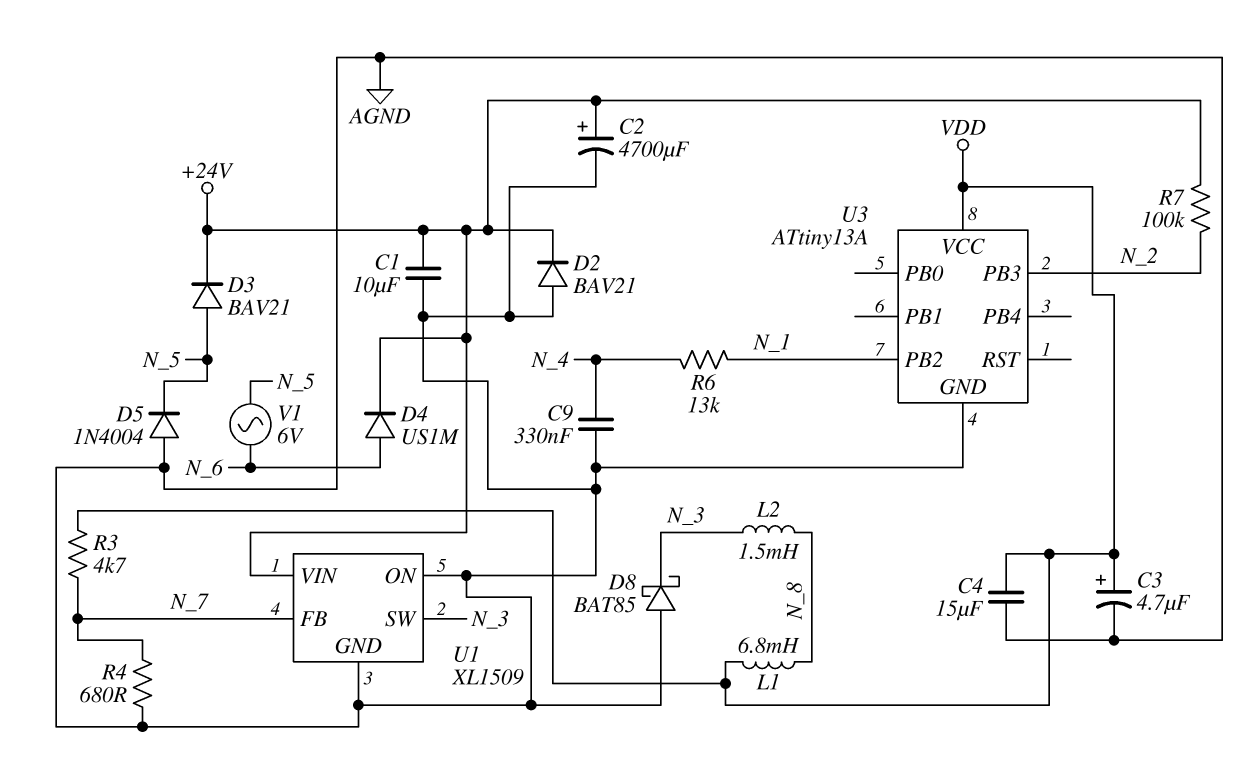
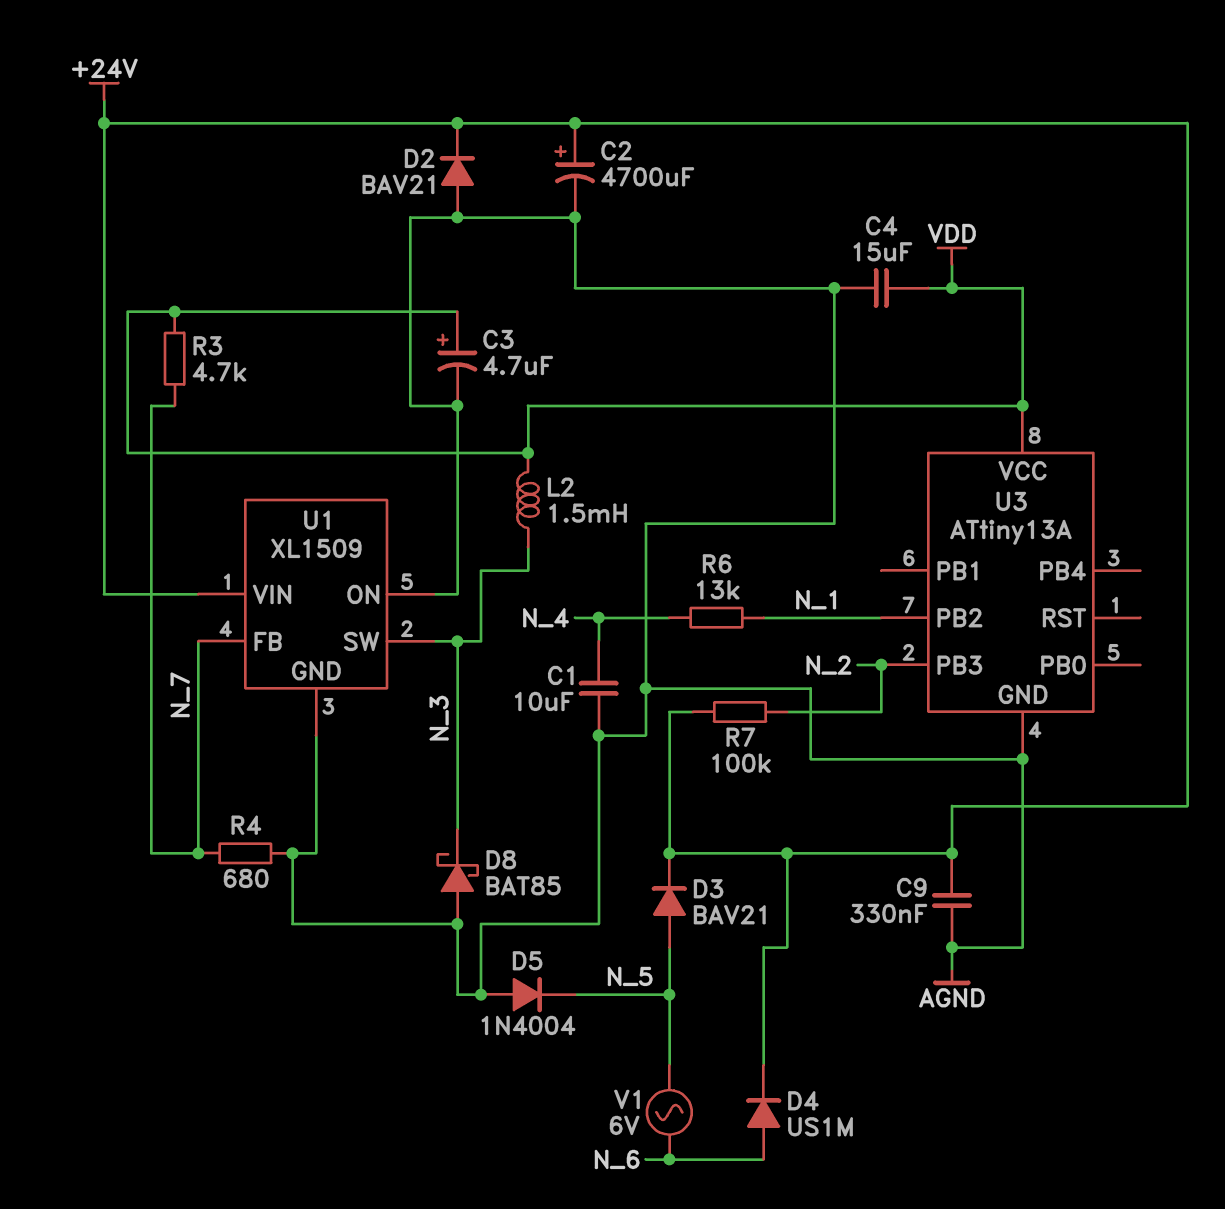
C1: 10uF (+24V, AGND) -> 10uF (AGND, N_4)
C9: 330nF (AGND, N_4) -> 330nF (+24V, AGND)
L1: 6.8mH (N_8, VDD) -> none
L2: 1.5mH (N_3, N_8) -> 1.5mH (N_3, VDD)

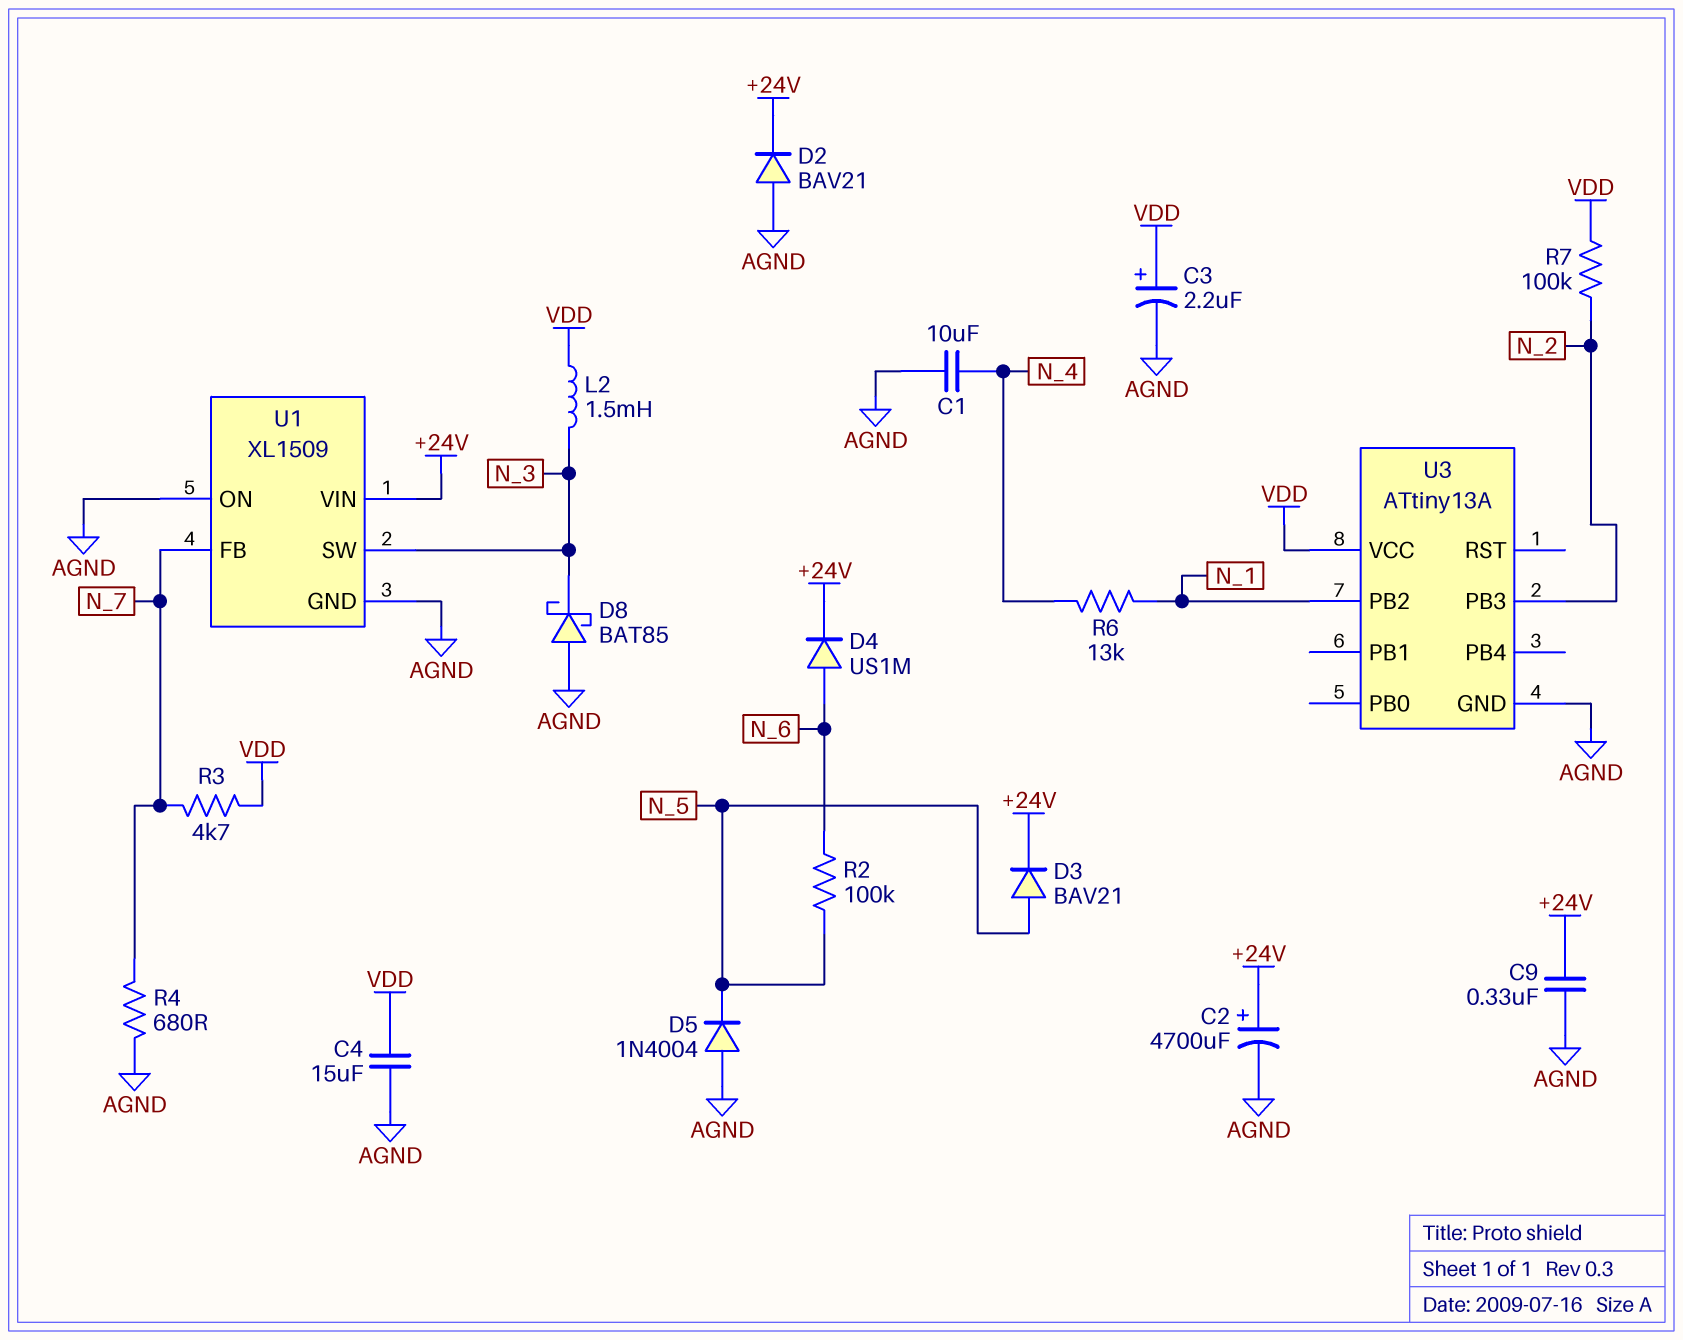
C3: 4.7uF (plus VDD, minus AGND) -> 2.2uF (plus VDD, minus AGND)
R2: none -> 100k (N_5, N_6)
R7: 100k (+24V, N_2) -> 100k (N_2, VDD)
V1: AC 6V (N_5, N_6) -> none

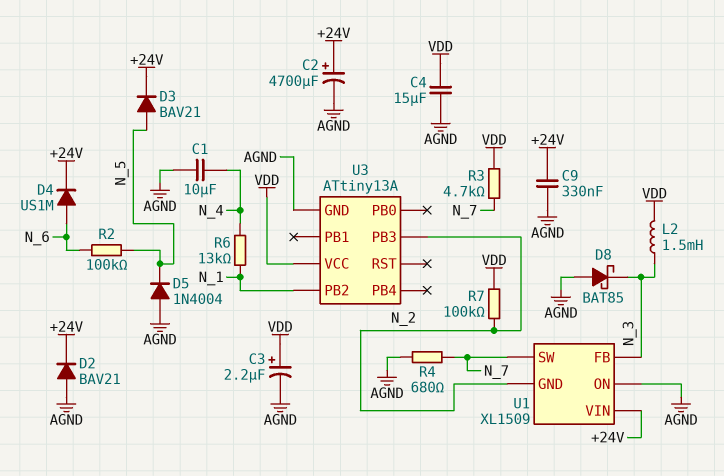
U1 pin FB: N_7 -> N_3
U1 pin GND: AGND -> N_2
U1 pin SW: N_3 -> N_7

